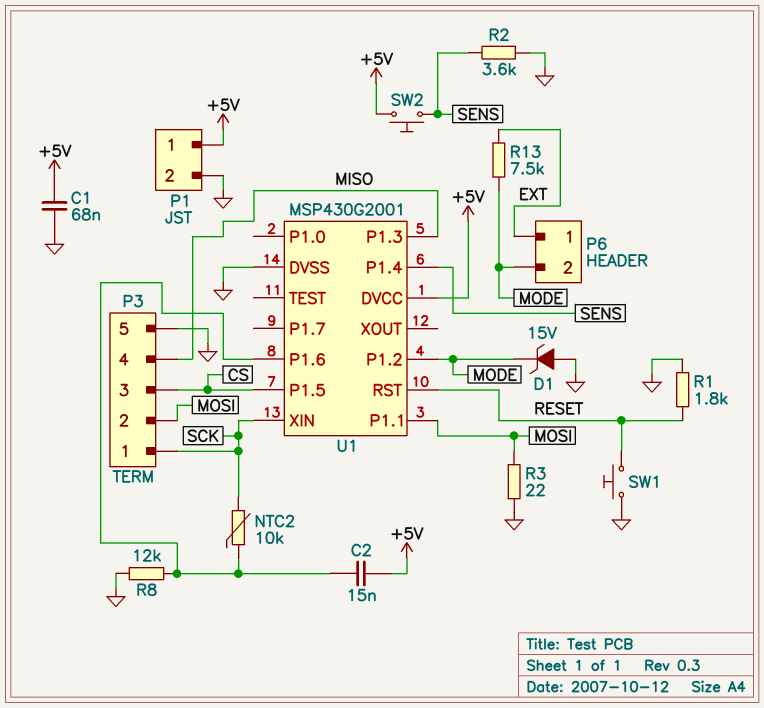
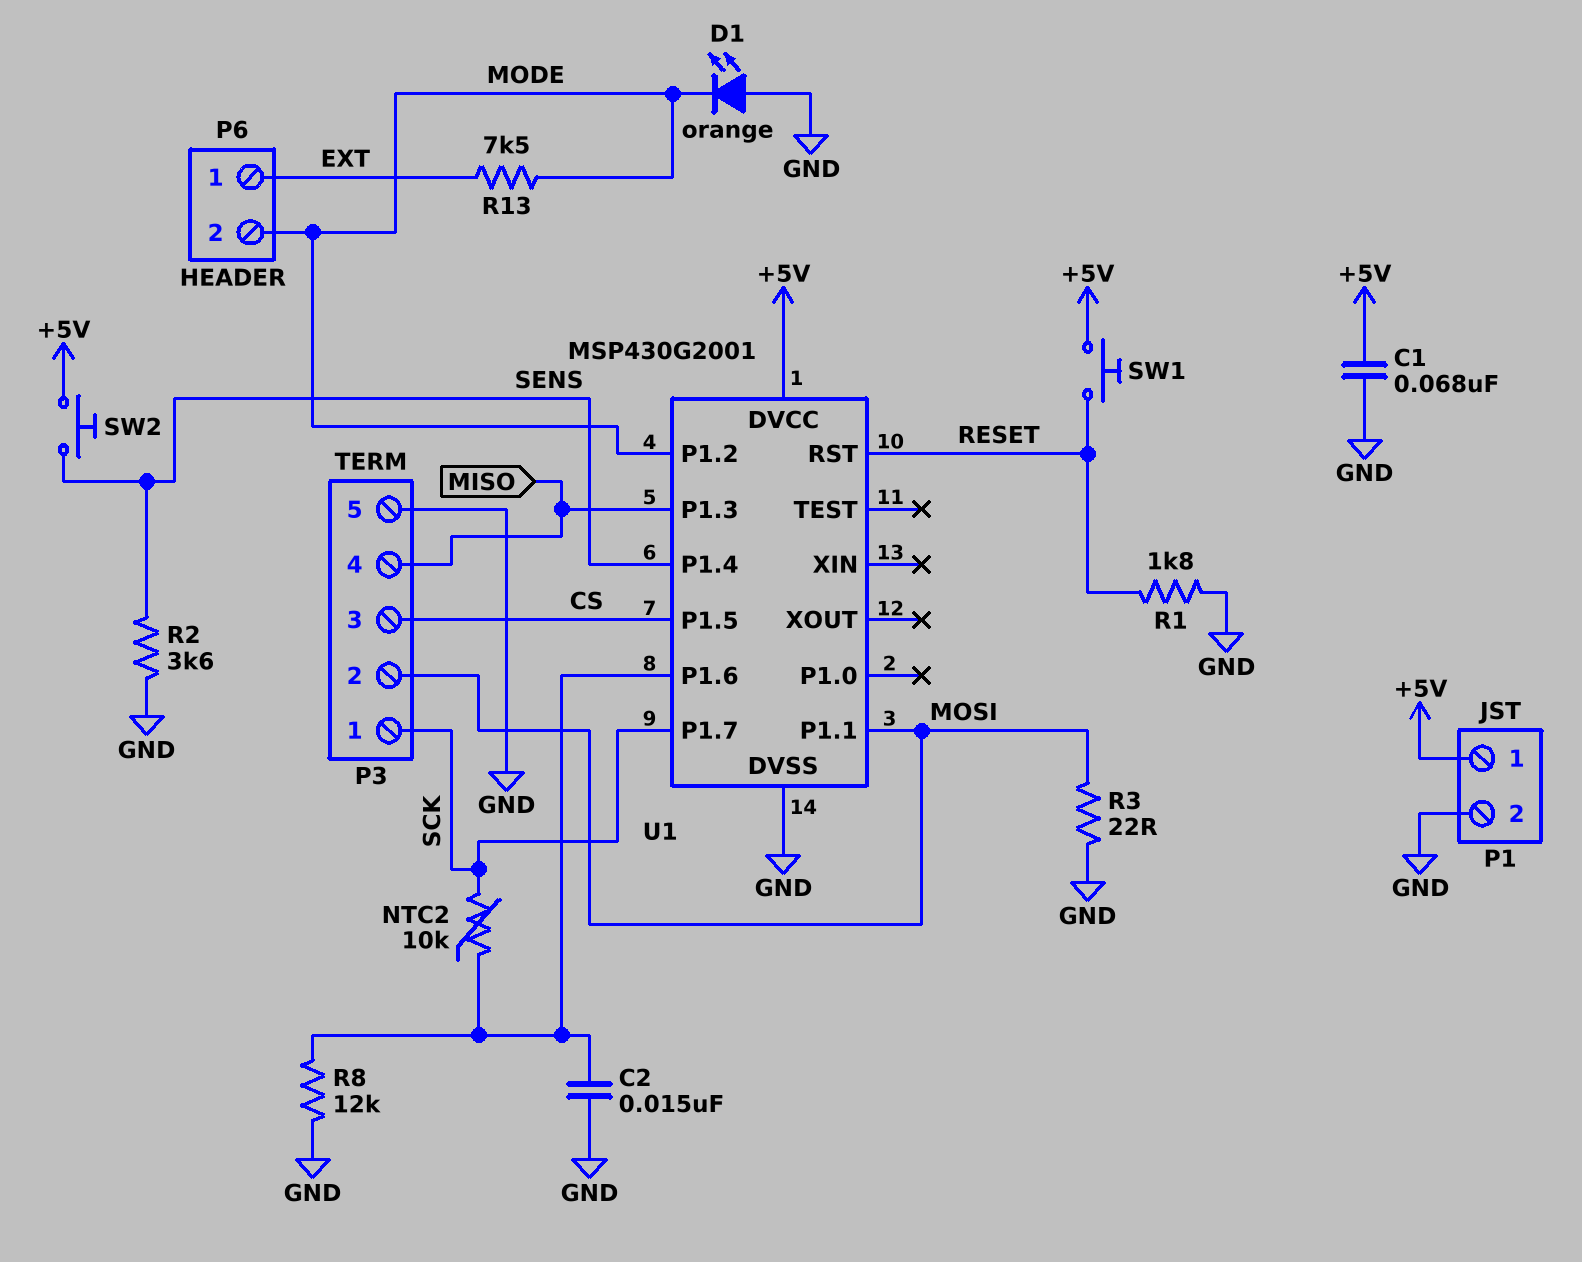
C2: 15nF (+5V, U1/P1.6) -> 15nF (GND, U1/P1.6)
D1: zener 15V (A GND, K MODE) -> LED orange (A GND, K MODE)
SW1: button (GND, RESET) -> button (+5V, RESET)
U1 pin P1.7: none -> SCK
U1 pin XIN: SCK -> none

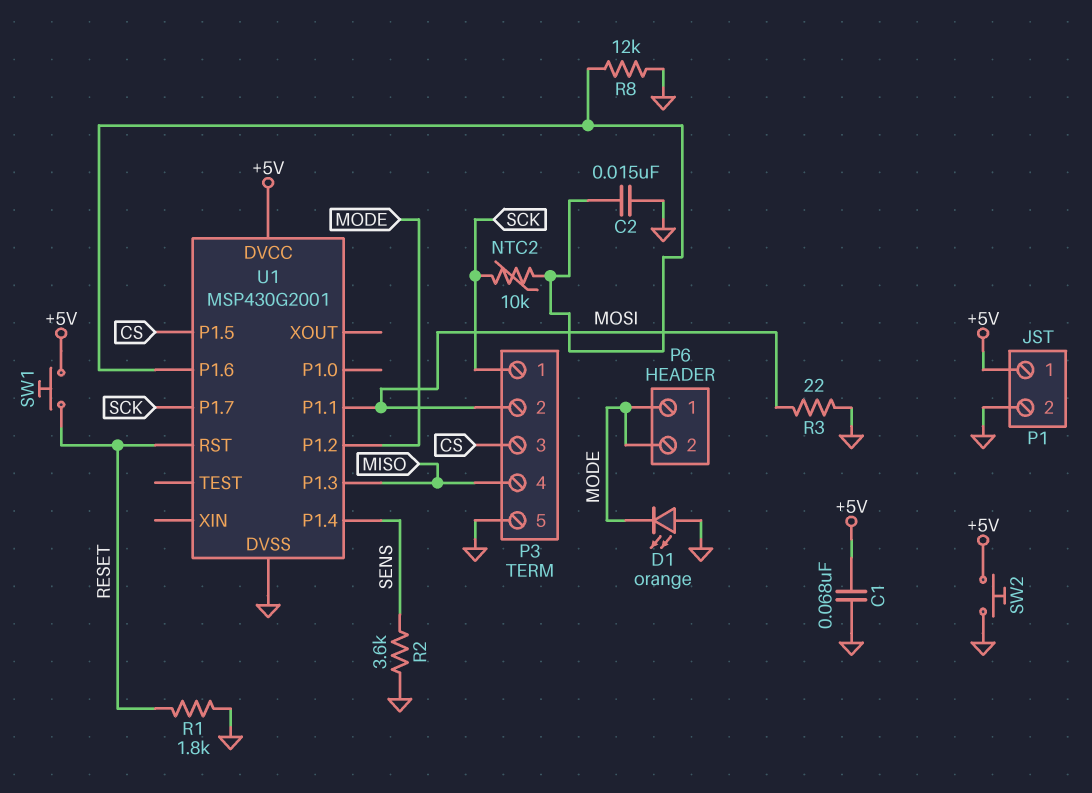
P6 pin 1: EXT -> MODE
R13: 7.5k (EXT, MODE) -> none
SW2: button (+5V, SENS) -> button (+5V, GND)

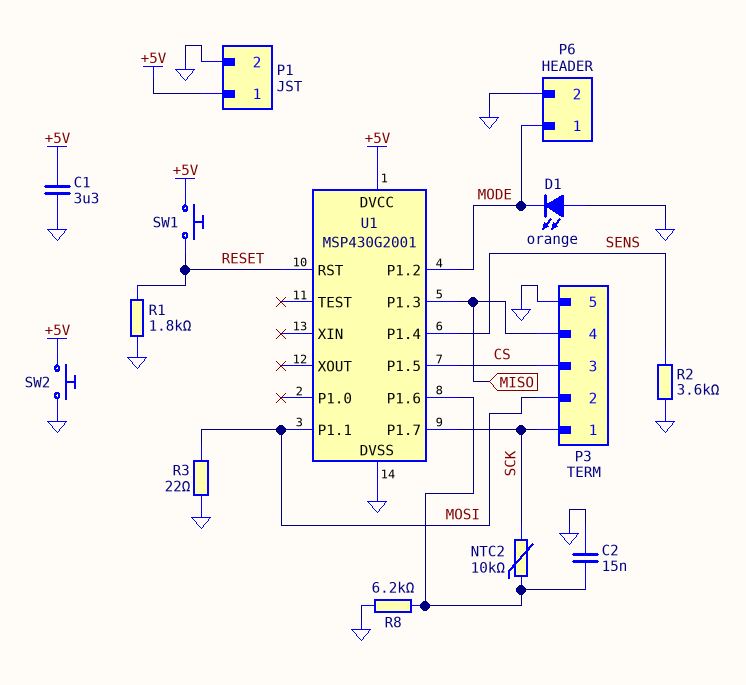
C1: 68nF (+5V, GND) -> 3.3uF (+5V, GND)
P6 pin 2: MODE -> GND
R8: 12k (GND, U1/P1.6) -> 6.2k (GND, U1/P1.6)

